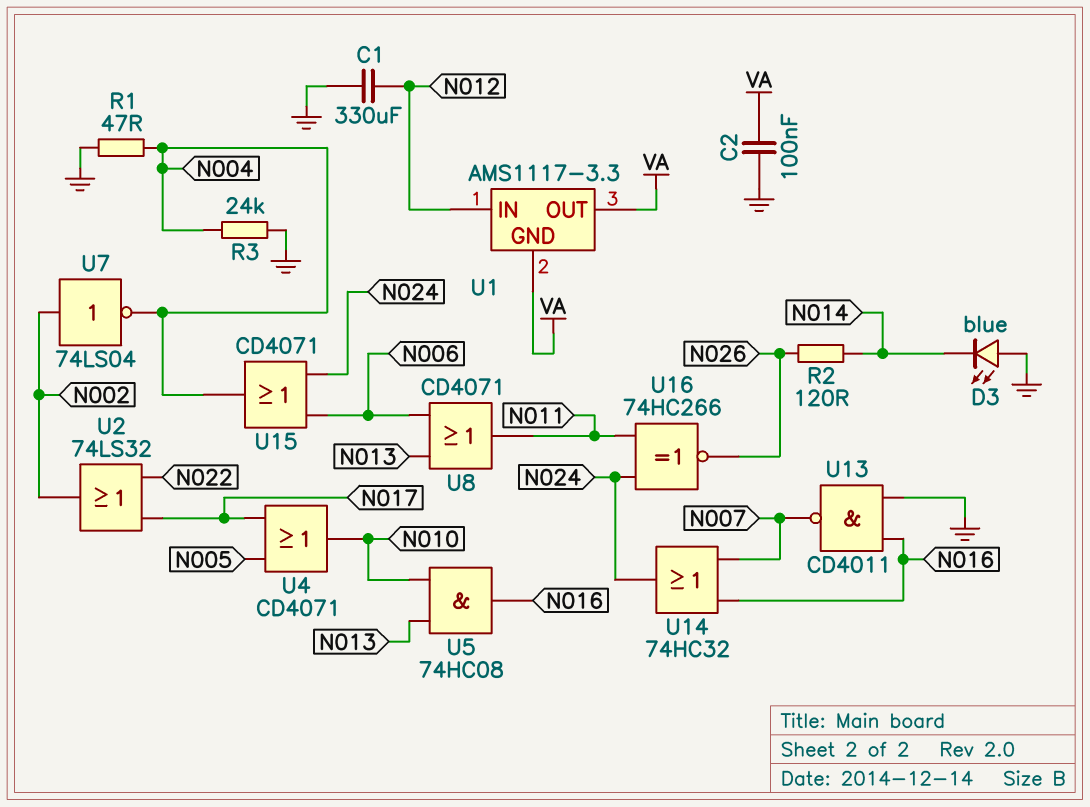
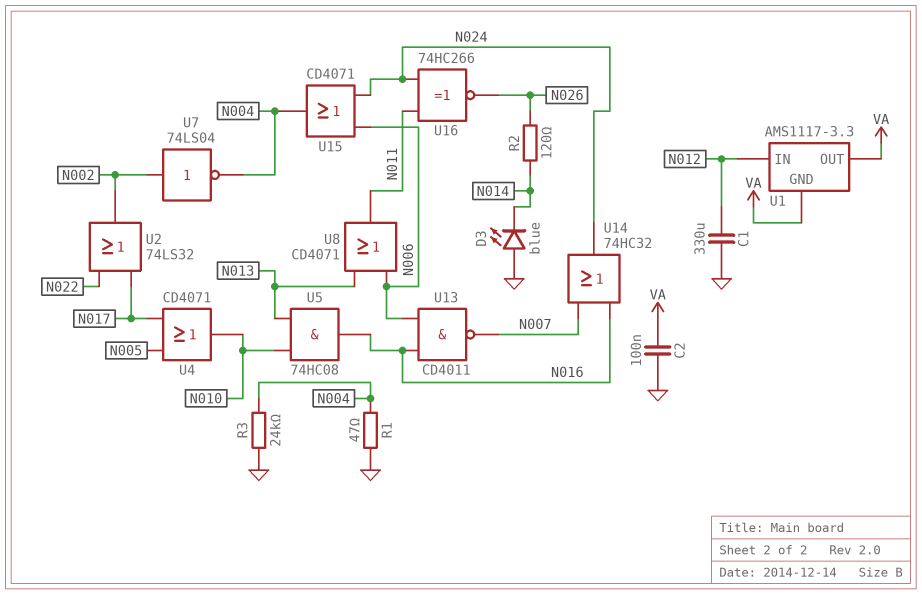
U13: NAND CD4011 (in GND, in N016, out N007) -> NAND CD4011 (in N006, in N016, out N007)

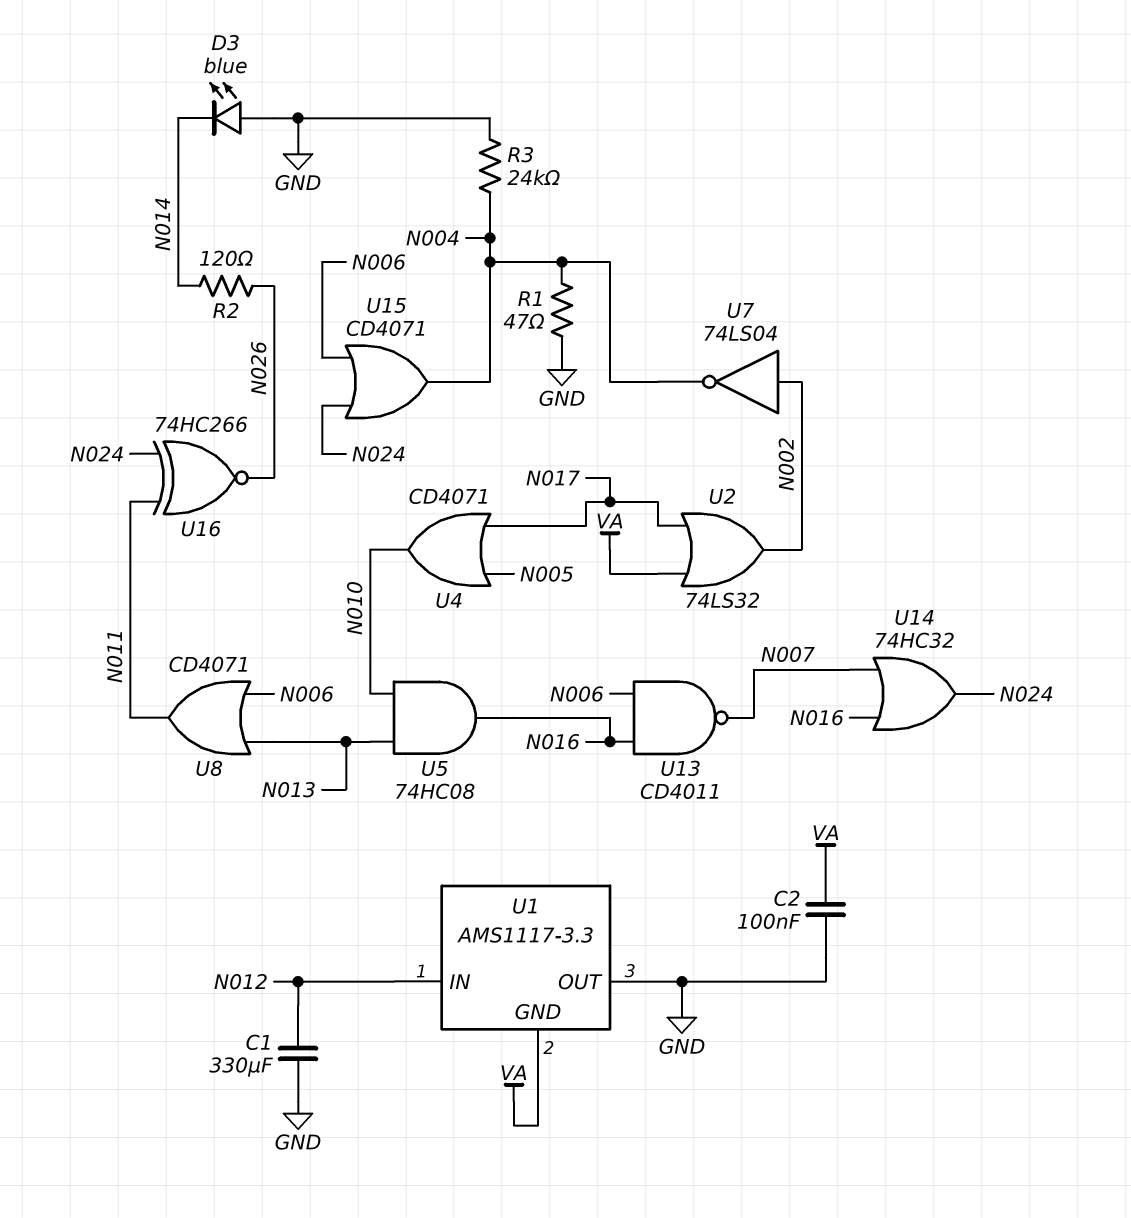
U1 pin OUT: VA -> GND
U2: OR 74LS32 (in N017, in N022, out N002) -> OR 74LS32 (in N017, in VA, out N002)

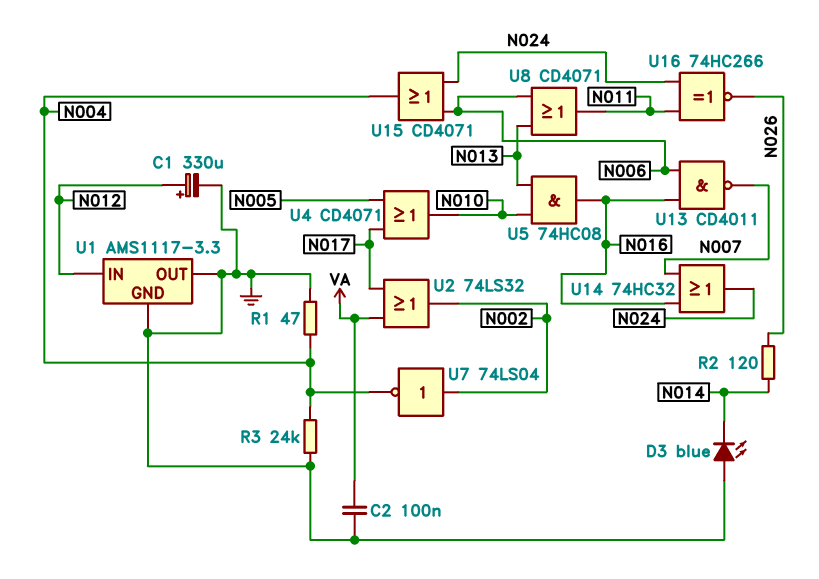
C1: 330uF (GND, N012) -> 330uF (plus N012, minus GND)
U1 pin GND: VA -> GND

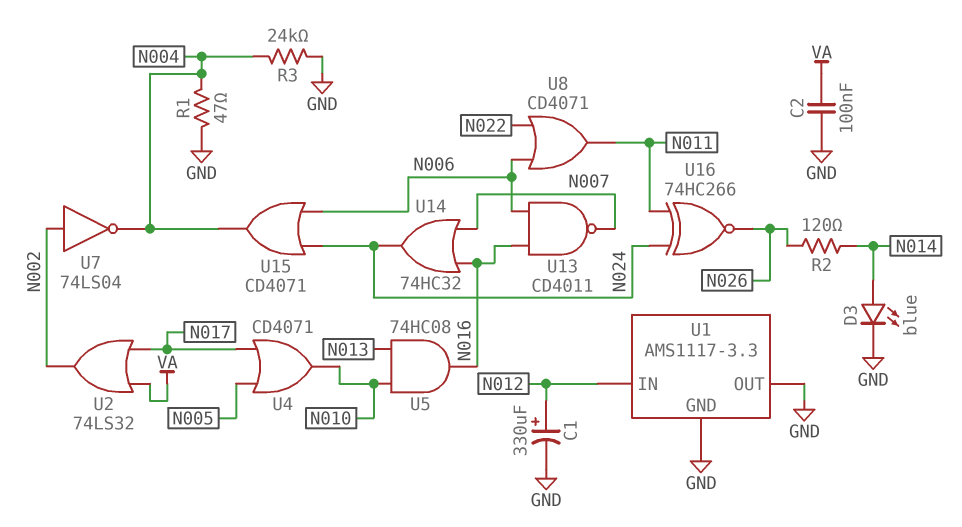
D3: LED blue (A GND, K N014) -> LED blue (A N014, K GND)
U8: OR CD4071 (in N006, in N013, out N011) -> OR CD4071 (in N006, in N022, out N011)

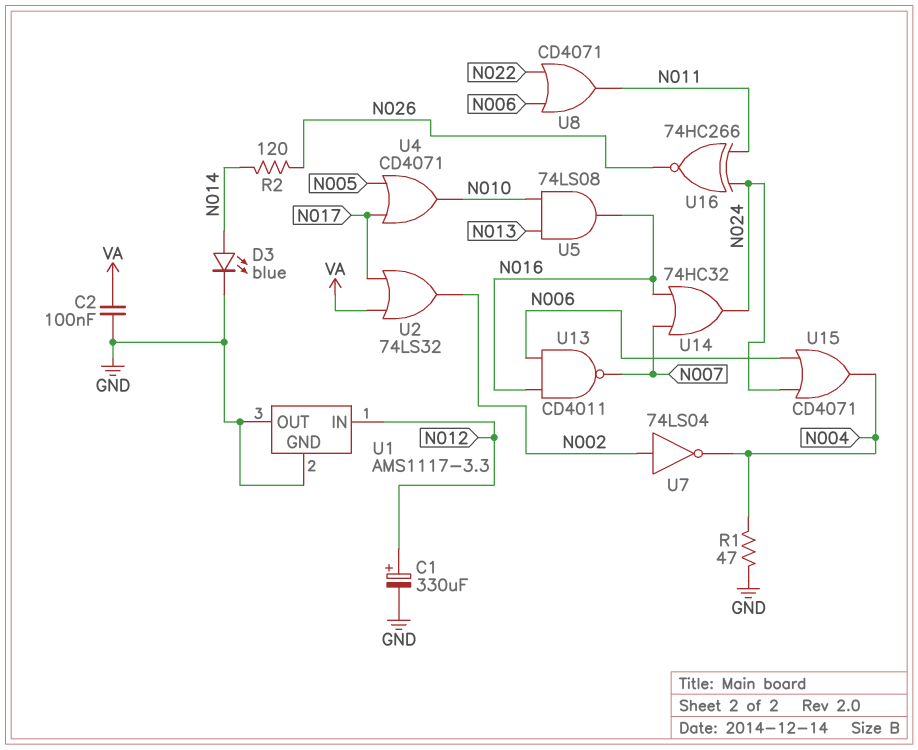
R3: 24k (GND, N004) -> none
U5: AND 74HC08 (in N010, in N013, out N016) -> AND 74LS08 (in N010, in N013, out N016)

